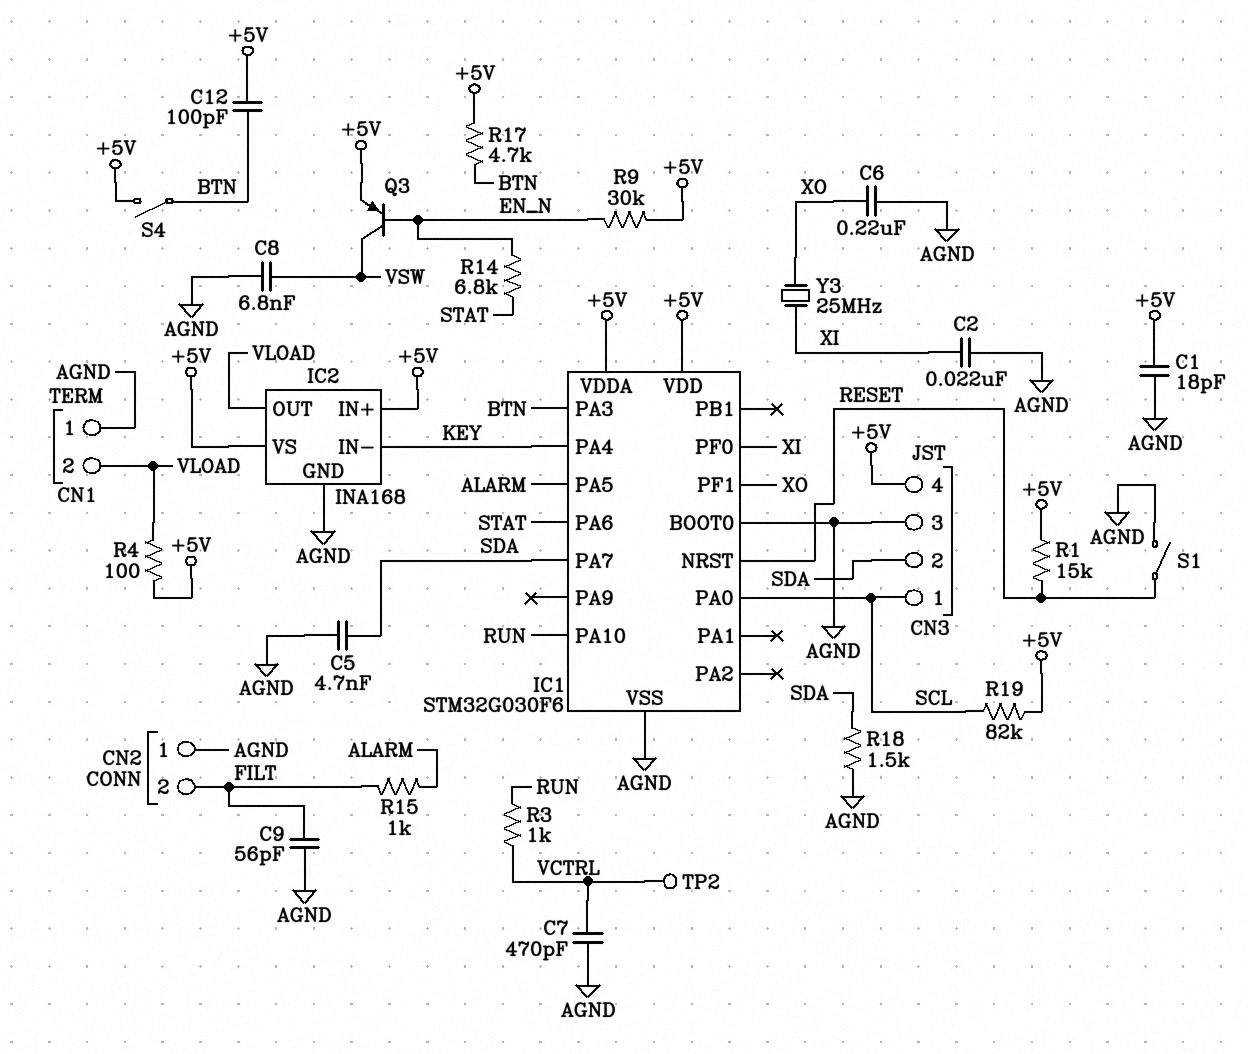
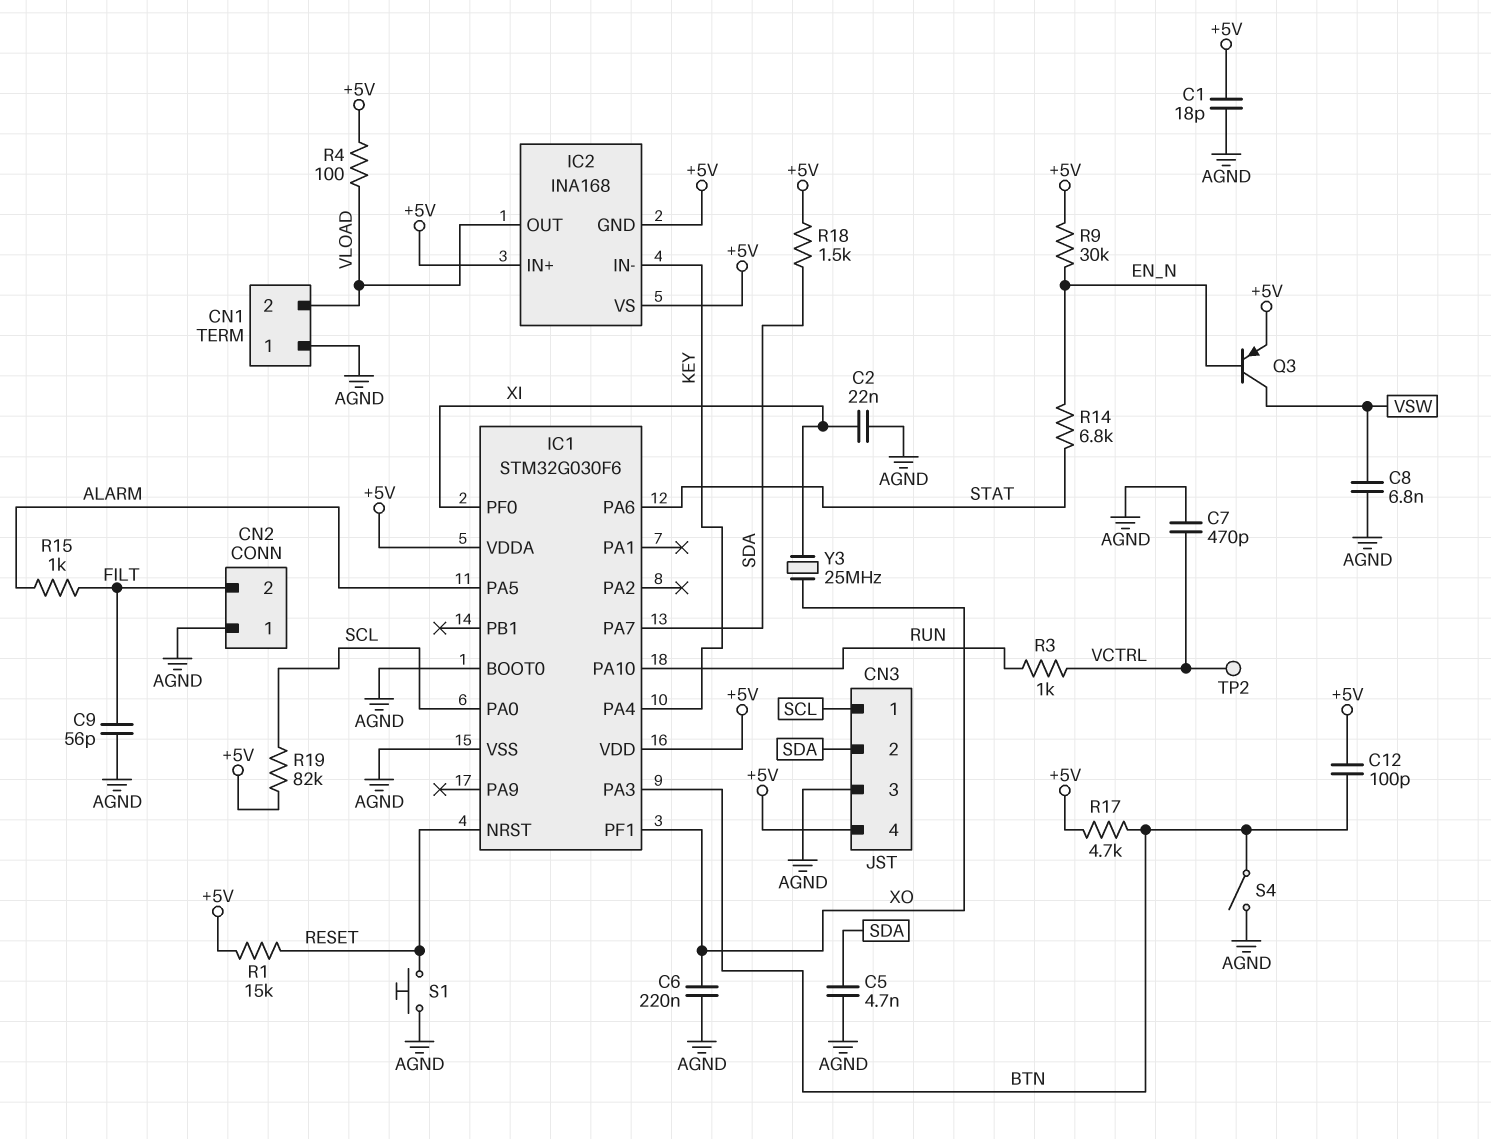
IC2 pin GND: AGND -> +5V
R18: 1.5k (AGND, SDA) -> 1.5k (+5V, SDA)
S1: switch (AGND, RESET) -> button (AGND, RESET)
S4: switch (+5V, BTN) -> switch (AGND, BTN)

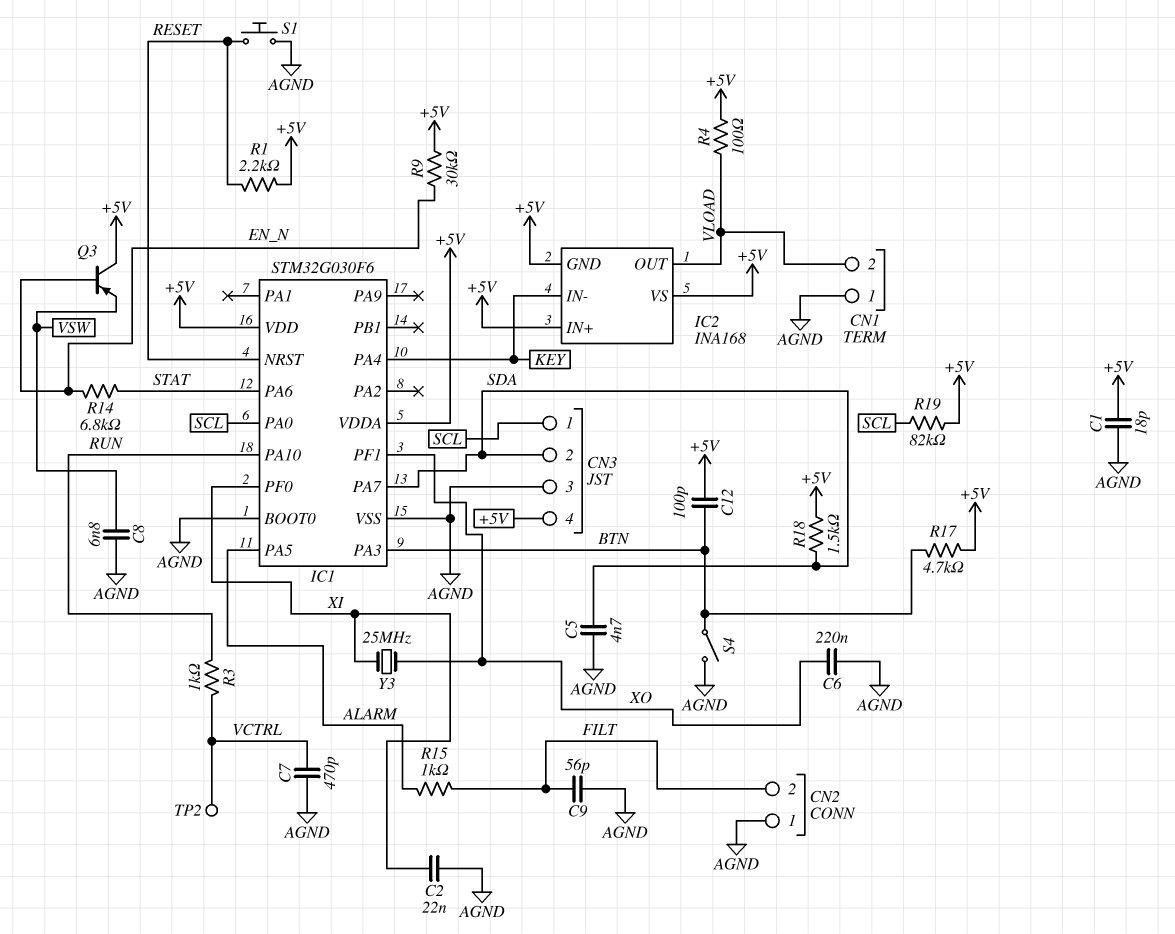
Q3: PNP (B EN_N, C VSW, E +5V) -> PNP (B EN_N, C +5V, E VSW)
R1: 15k (+5V, RESET) -> 2.2k (+5V, RESET)

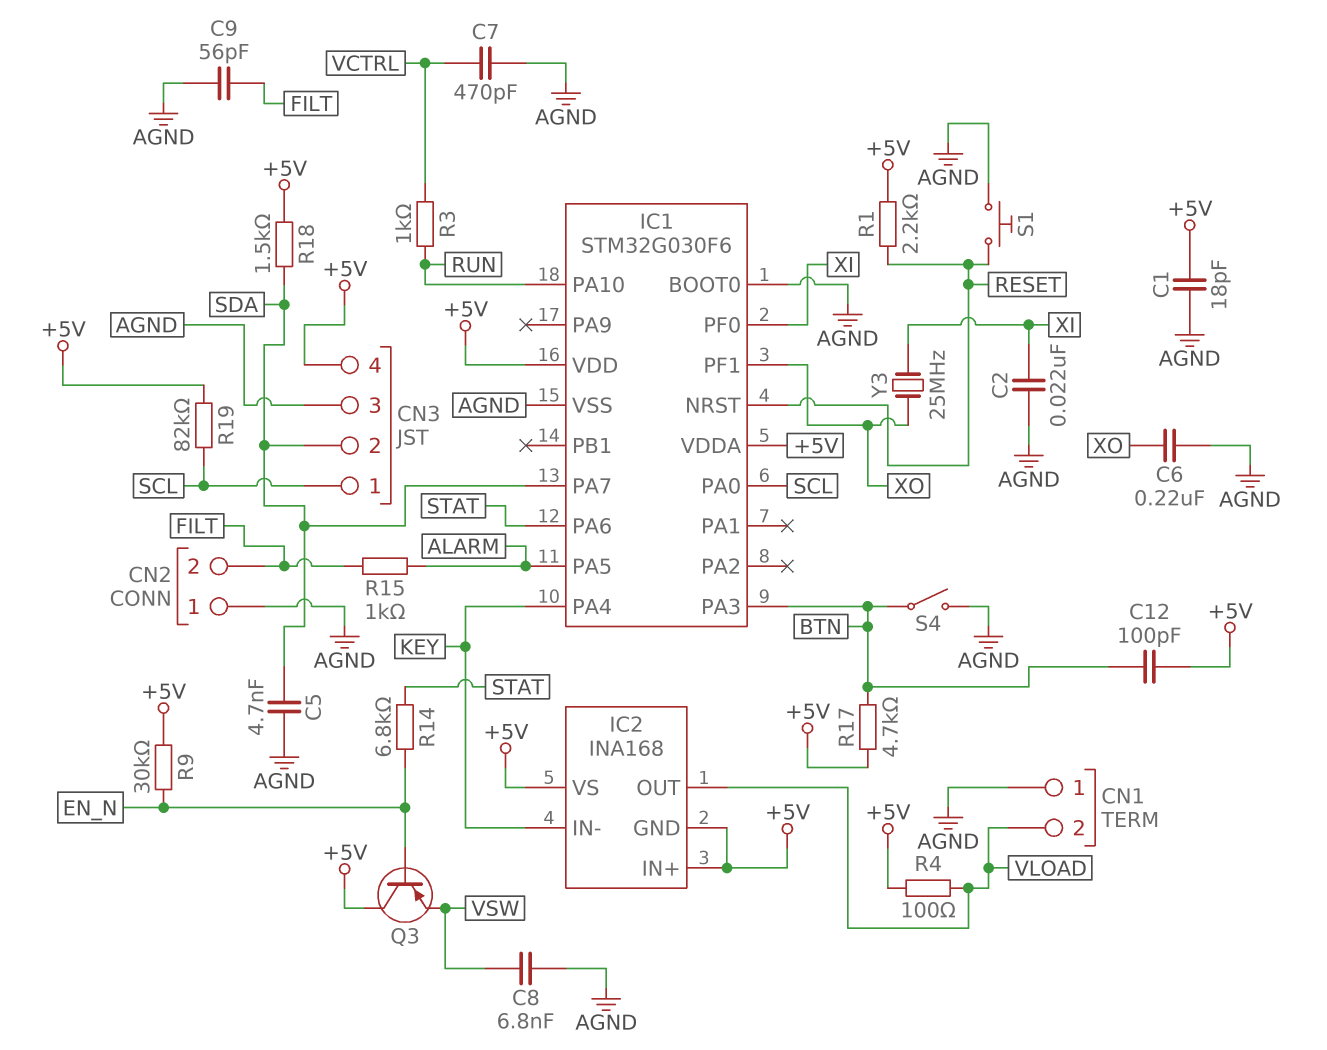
TP2: test point (VCTRL) -> none

